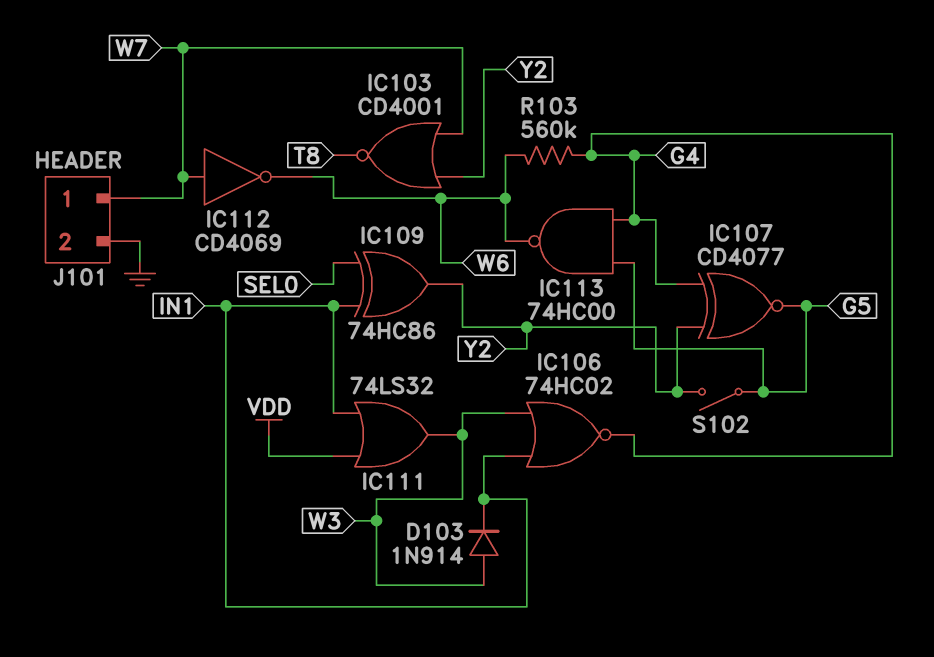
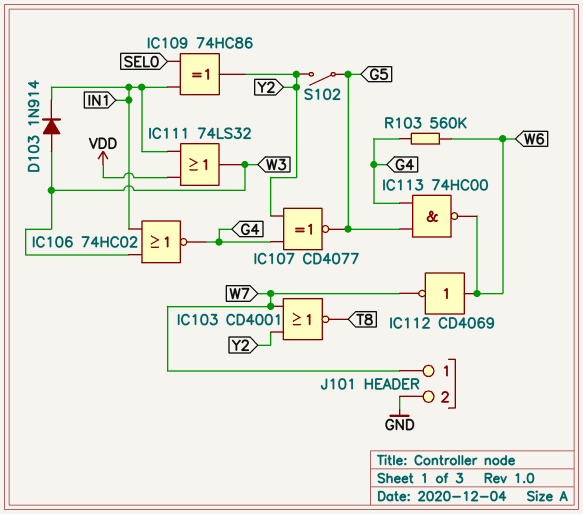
IC112: NOT CD4069 (in W7, out W6) -> NOT CD4069 (in W6, out W7)

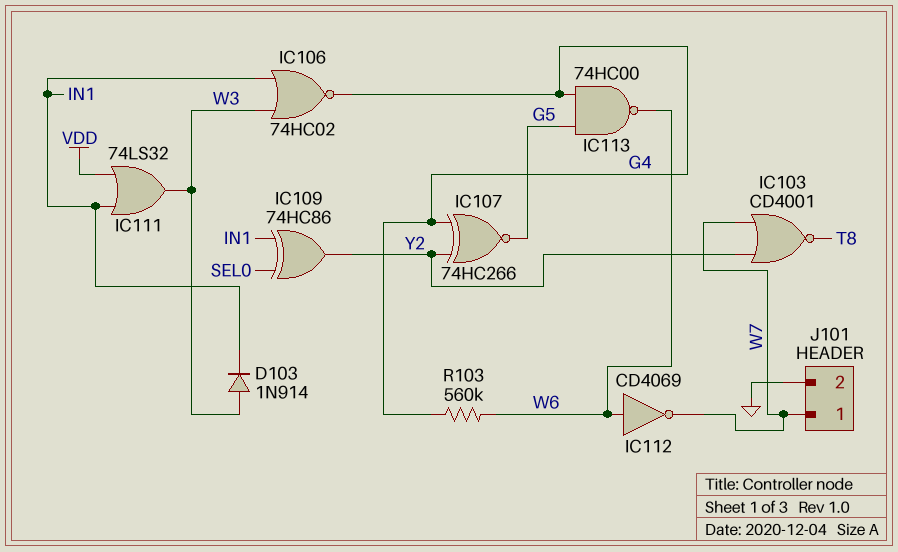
IC107: XNOR CD4077 (in G4, in Y2, out G5) -> XNOR 74HC266 (in G4, in Y2, out G5)
S102: switch (G5, Y2) -> none

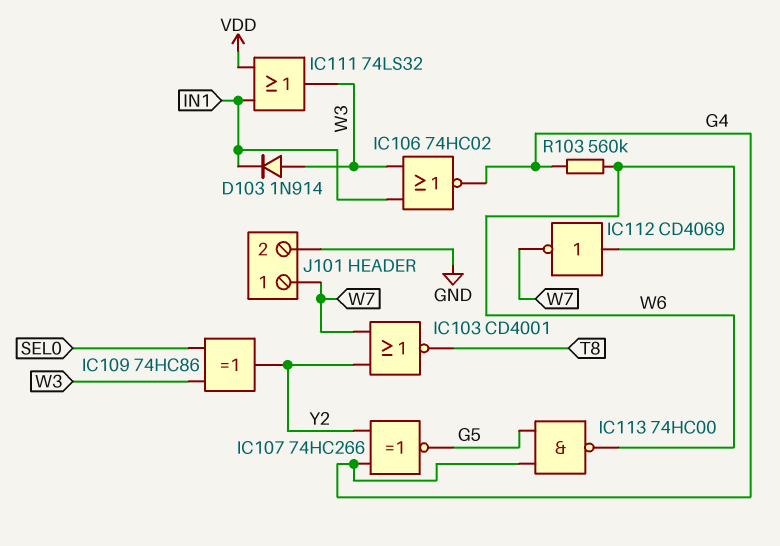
IC109: XOR 74HC86 (in IN1, in SEL0, out Y2) -> XOR 74HC86 (in SEL0, in W3, out Y2)

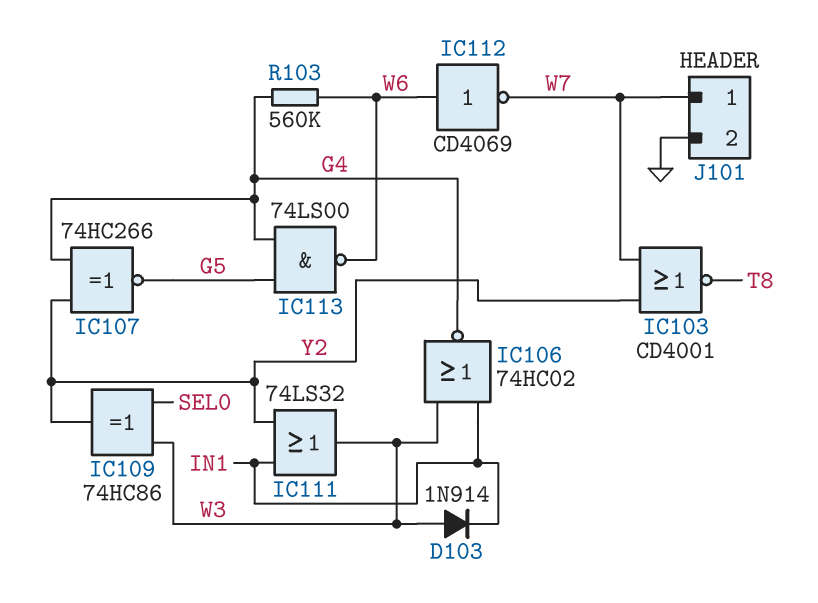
IC111: OR 74LS32 (in IN1, in VDD, out W3) -> OR 74LS32 (in IN1, in Y2, out W3)
IC113: NAND 74HC00 (in G4, in G5, out W6) -> NAND 74LS00 (in G4, in G5, out W6)

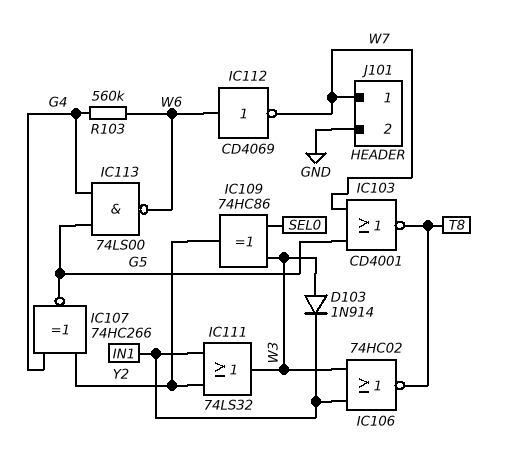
IC103: NOR CD4001 (in W7, in Y2, out T8) -> NOR CD4001 (in G5, in W7, out T8)
IC106: NOR 74HC02 (in IN1, in W3, out G4) -> NOR 74HC02 (in IN1, in W3, out T8)

